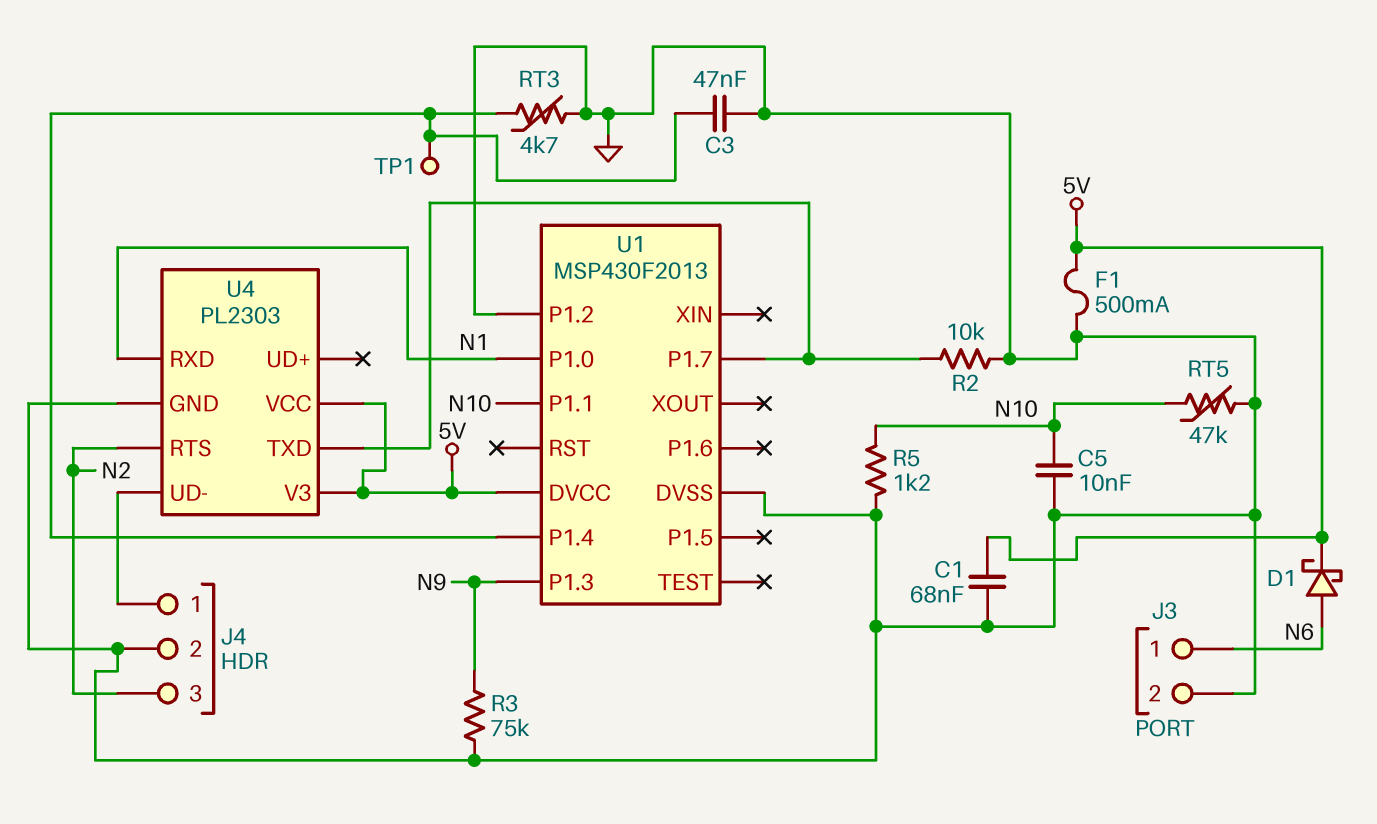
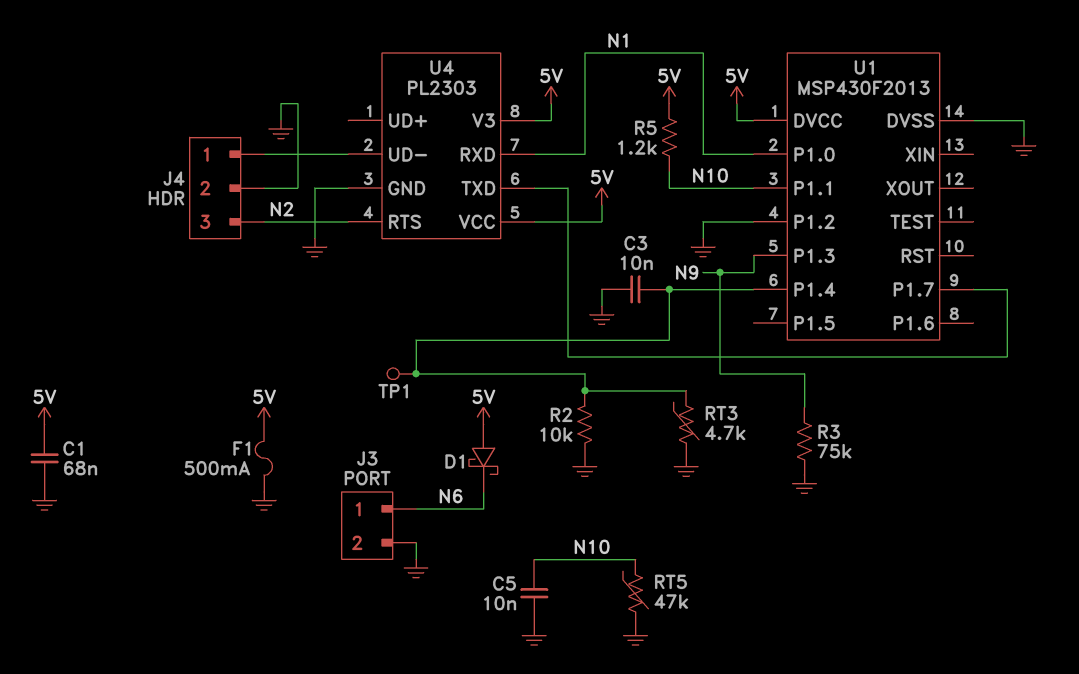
C3: 47nF (GND, U1/P1.4) -> 10nF (GND, U1/P1.4)
D1: schottky (A N6, K 5V) -> schottky (A 5V, K N6)
R2: 10k (GND, U1/P1.7) -> 10k (GND, U1/P1.4)
R5: 1.2k (GND, N10) -> 1.2k (5V, N10)

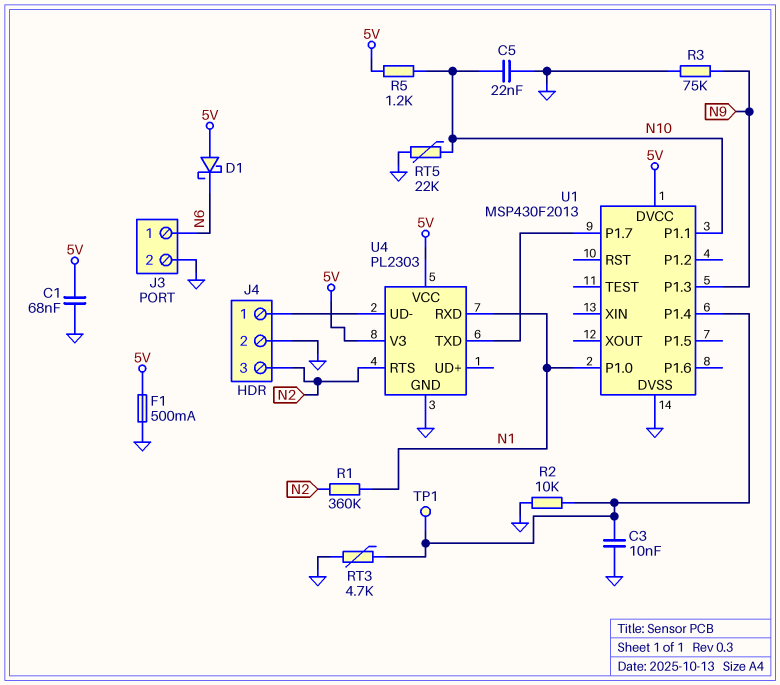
C5: 10nF (GND, N10) -> 22nF (GND, N10)
R1: none -> 360k (N1, N2)
RT5: 47k (GND, N10) -> 22k (GND, N10)
U1 pin P1.2: GND -> none

